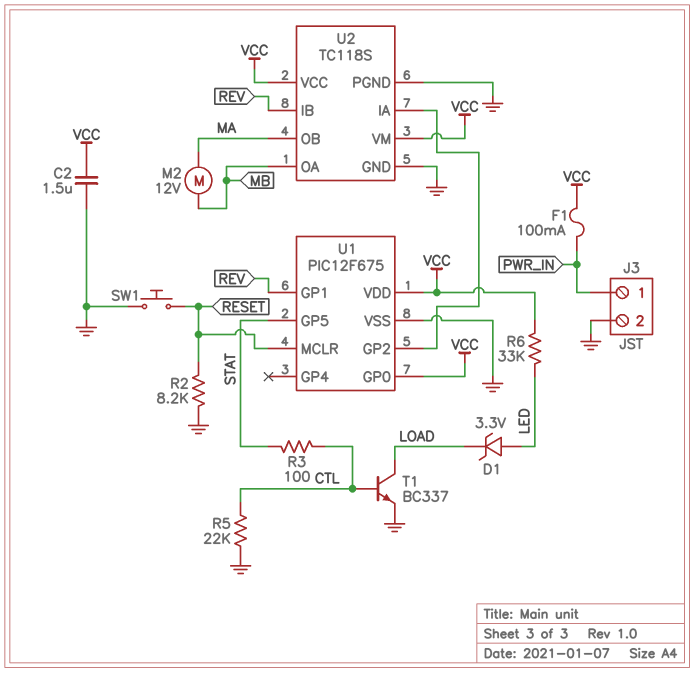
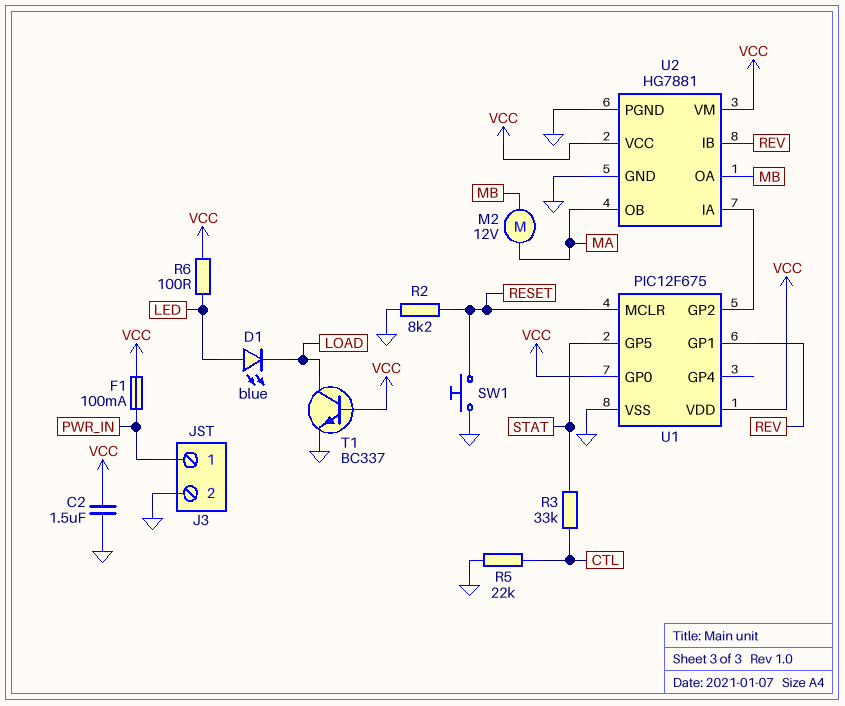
D1: zener 3.3V (A LED, K LOAD) -> LED blue (A LED, K LOAD)
R3: 100 (CTL, STAT) -> 33k (CTL, STAT)
R6: 33k (LED, VCC) -> 100 (LED, VCC)
T1: NPN BC337 (B CTL, C LOAD, E GND) -> NPN BC337 (B VCC, C LOAD, E GND)
U2: TC118S -> HG7881

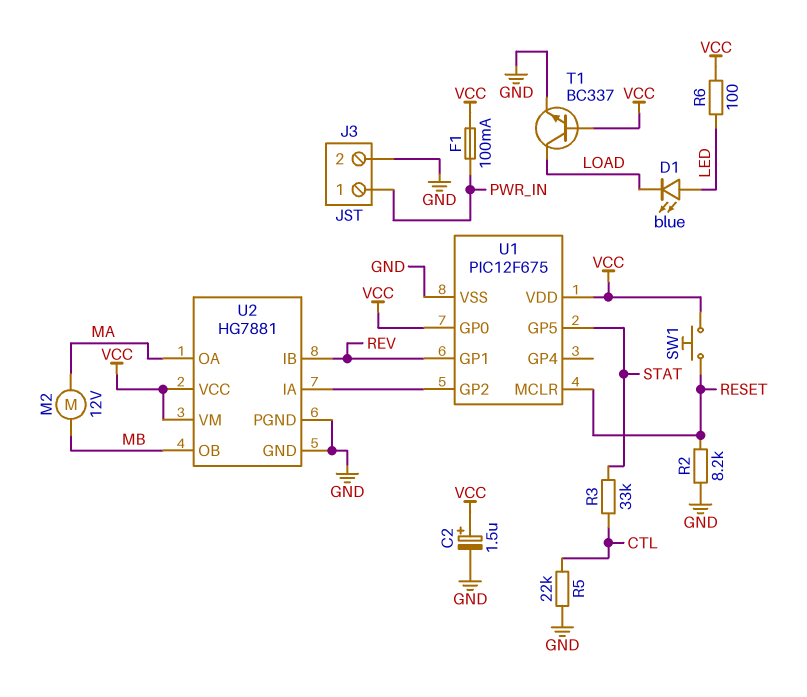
C2: 1.5uF (GND, VCC) -> 1.5uF (plus VCC, minus GND)
SW1: button (GND, RESET) -> button (RESET, VCC)
U2 pin OA: MB -> MA
U2 pin OB: MA -> MB

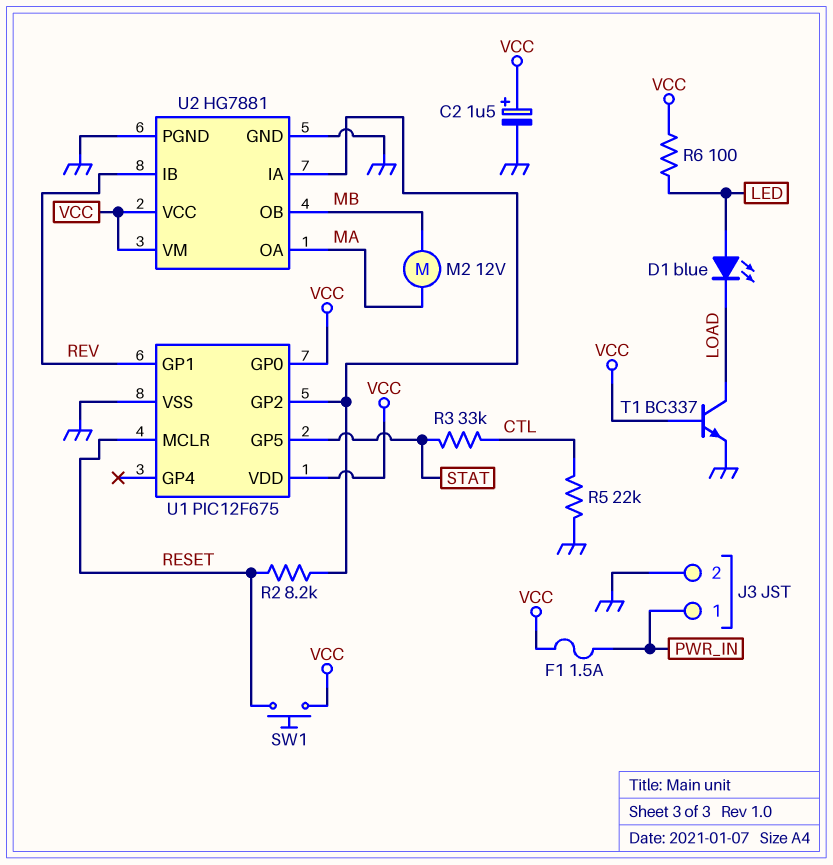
F1: 100mA (PWR_IN, VCC) -> 1.5A (PWR_IN, VCC)
R2: 8.2k (GND, RESET) -> 8.2k (RESET, U1/GP2)

